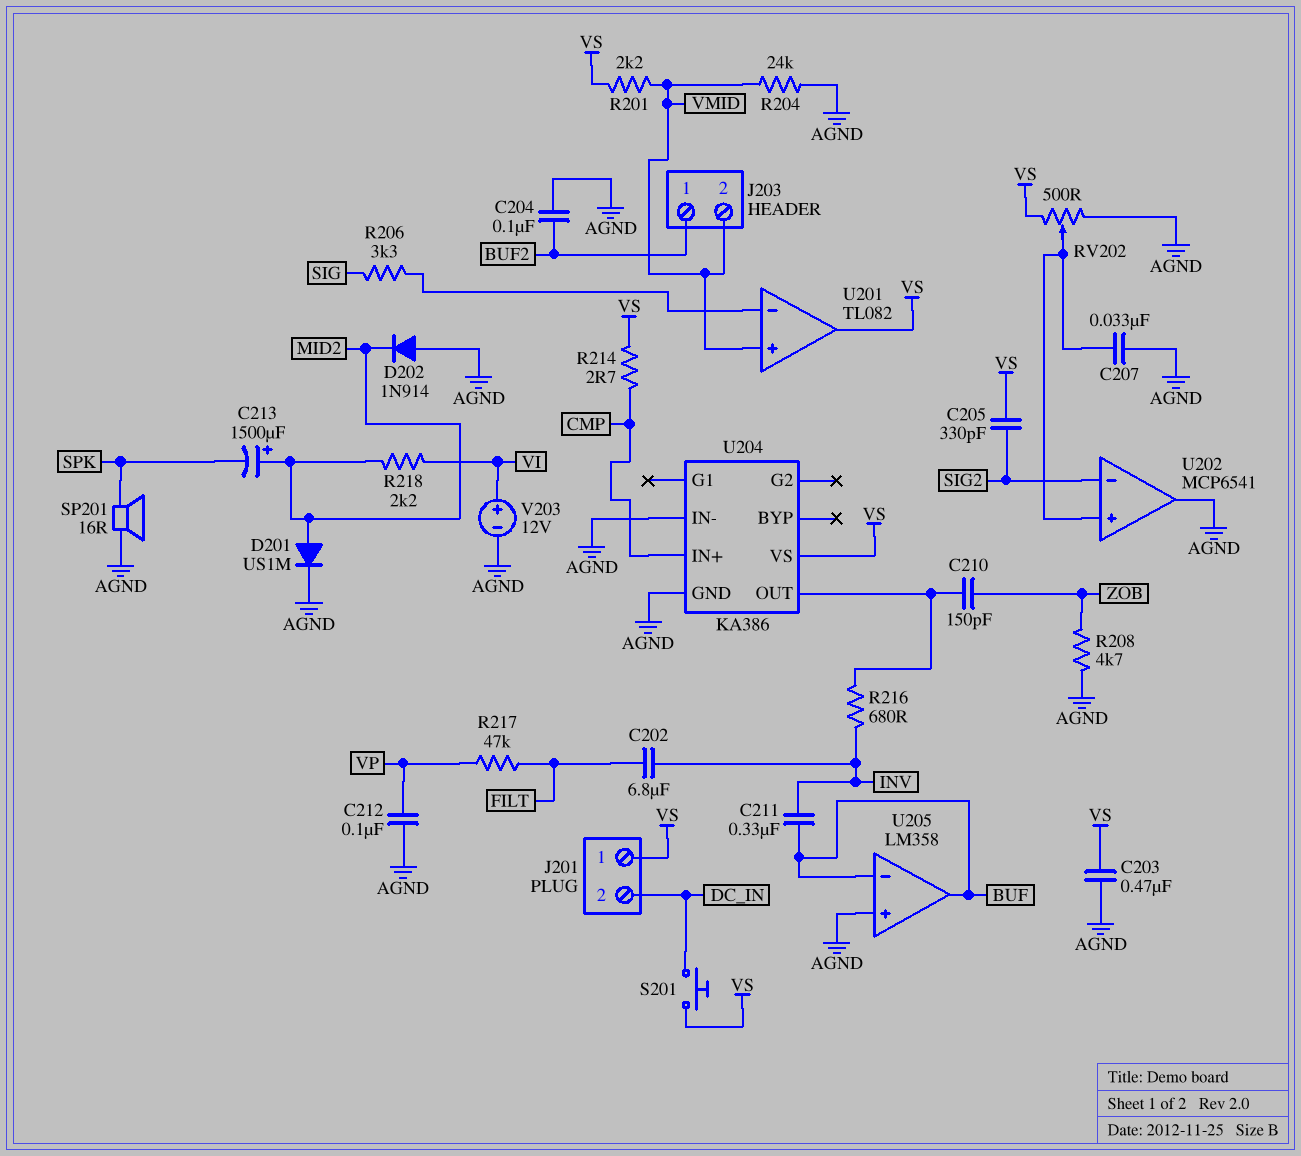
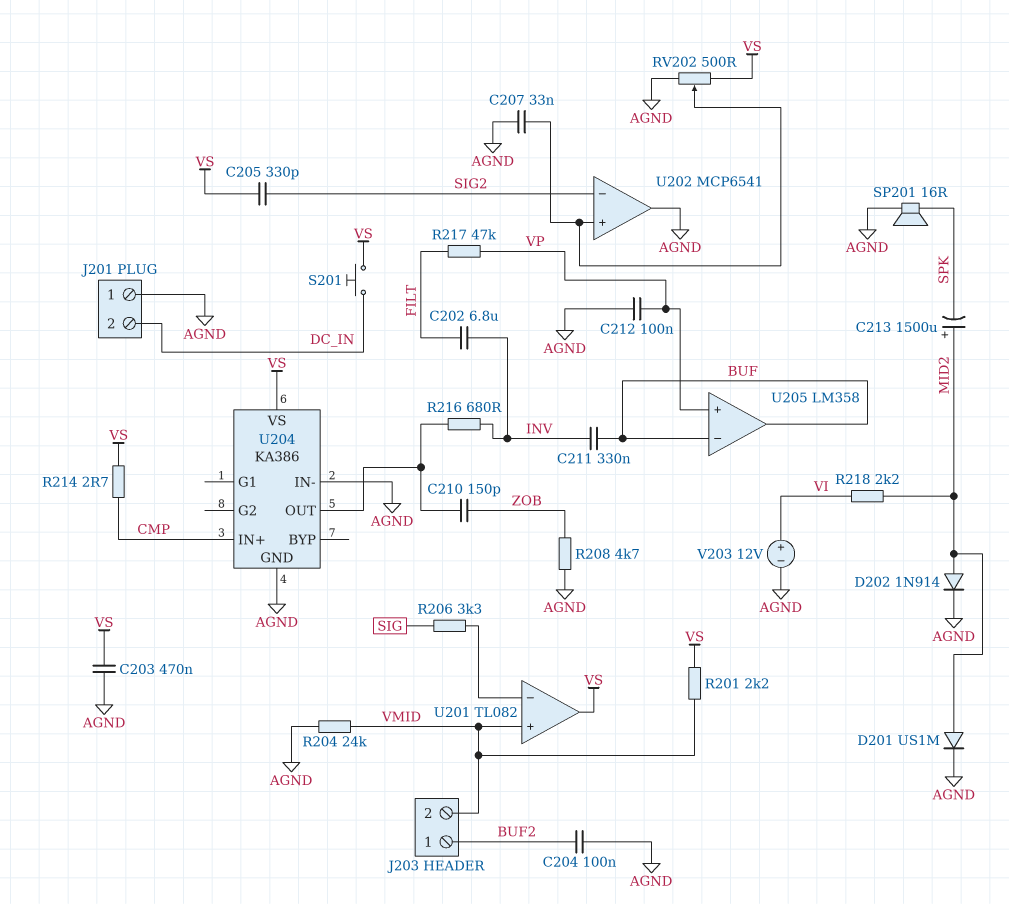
D202: diode 1N914 (A AGND, K MID2) -> diode 1N914 (A MID2, K AGND)
J201 pin 1: VS -> AGND
U205 pin in+: AGND -> VP

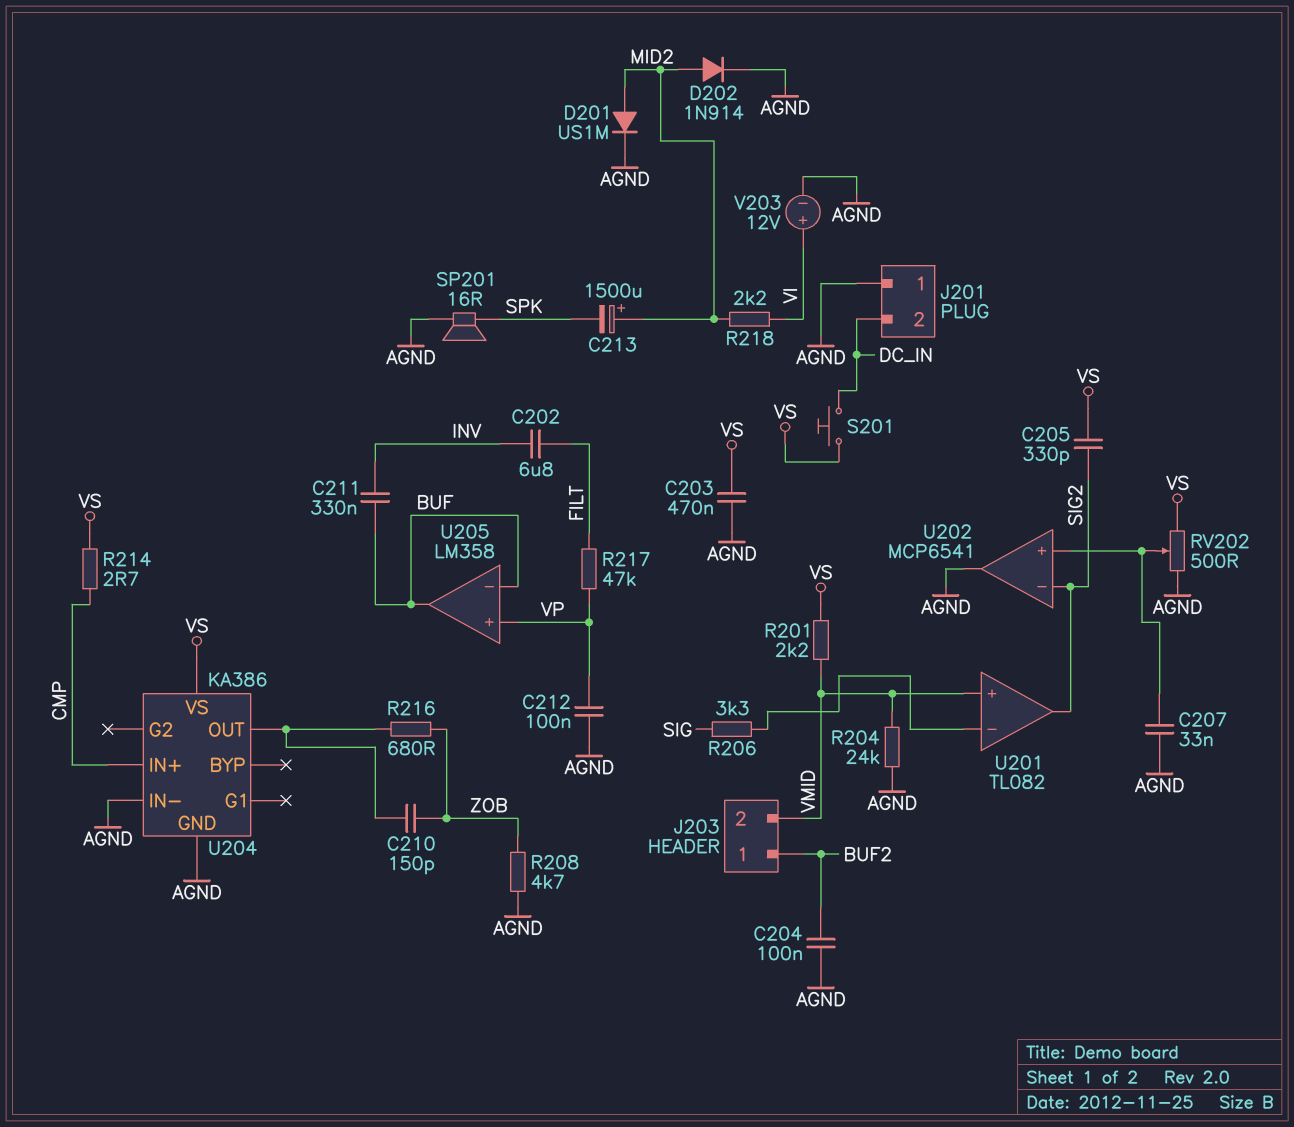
R216: 680 (INV, U204/OUT) -> 680 (U204/OUT, ZOB)
U201 pin out: VS -> SIG2

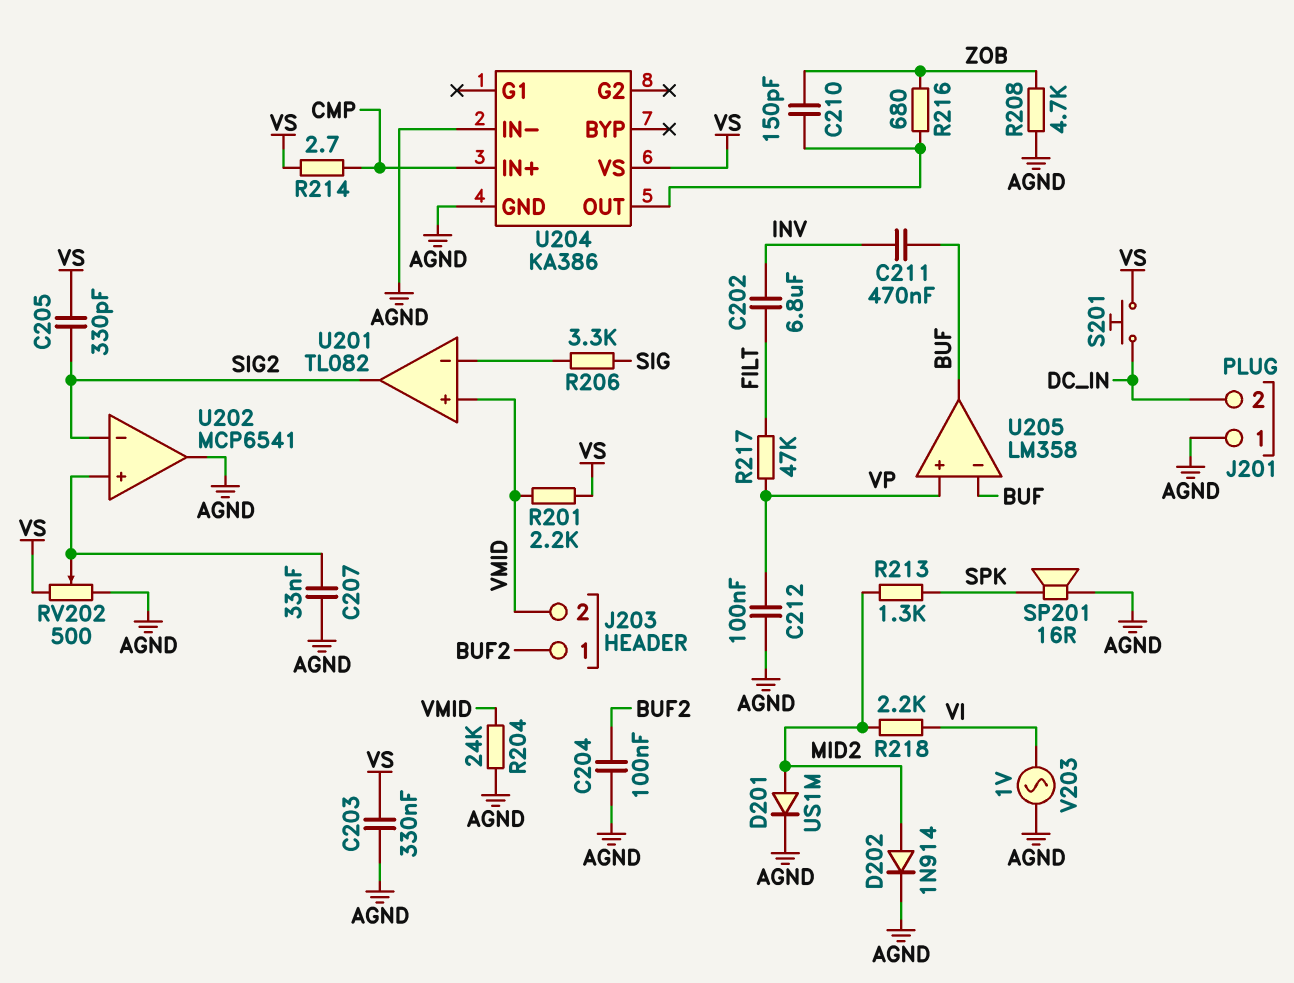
C203: 470nF (AGND, VS) -> 330nF (AGND, VS)
C211: 330nF (BUF, INV) -> 470nF (BUF, INV)
C213: 1500uF (plus MID2, minus SPK) -> none
R213: none -> 1.3k (MID2, SPK)
V203: 12V (plus VI, minus AGND) -> AC 1V (AGND, VI)

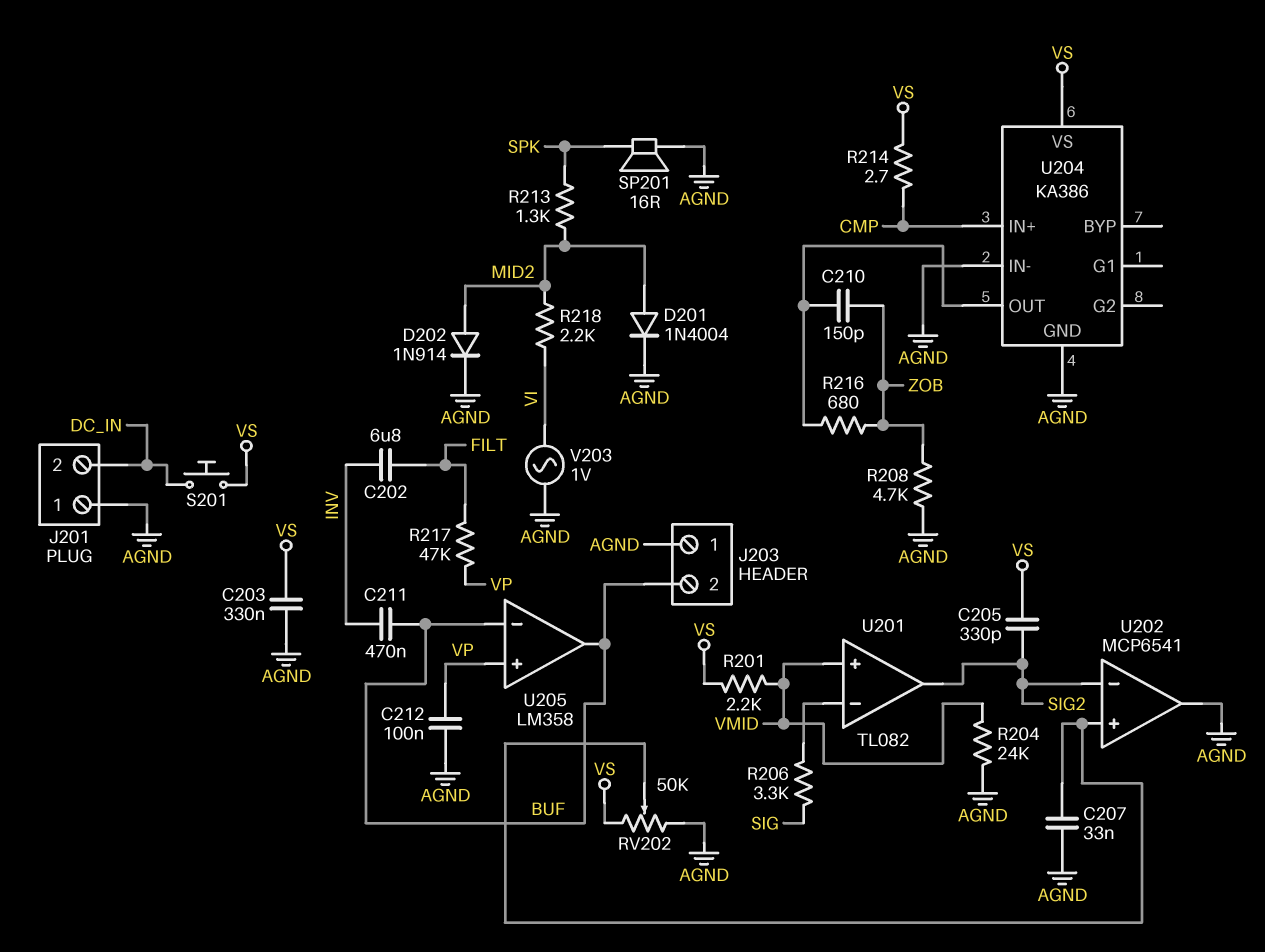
C204: 100nF (AGND, BUF2) -> none
D201: diode US1M (A MID2, K AGND) -> diode 1N4004 (A MID2, K AGND)
J203 pin 1: BUF2 -> AGND
J203 pin 2: VMID -> BUF
RV202: 500 (AGND, VS, wiper U202/in+) -> 50k (AGND, VS, wiper U202/in+)

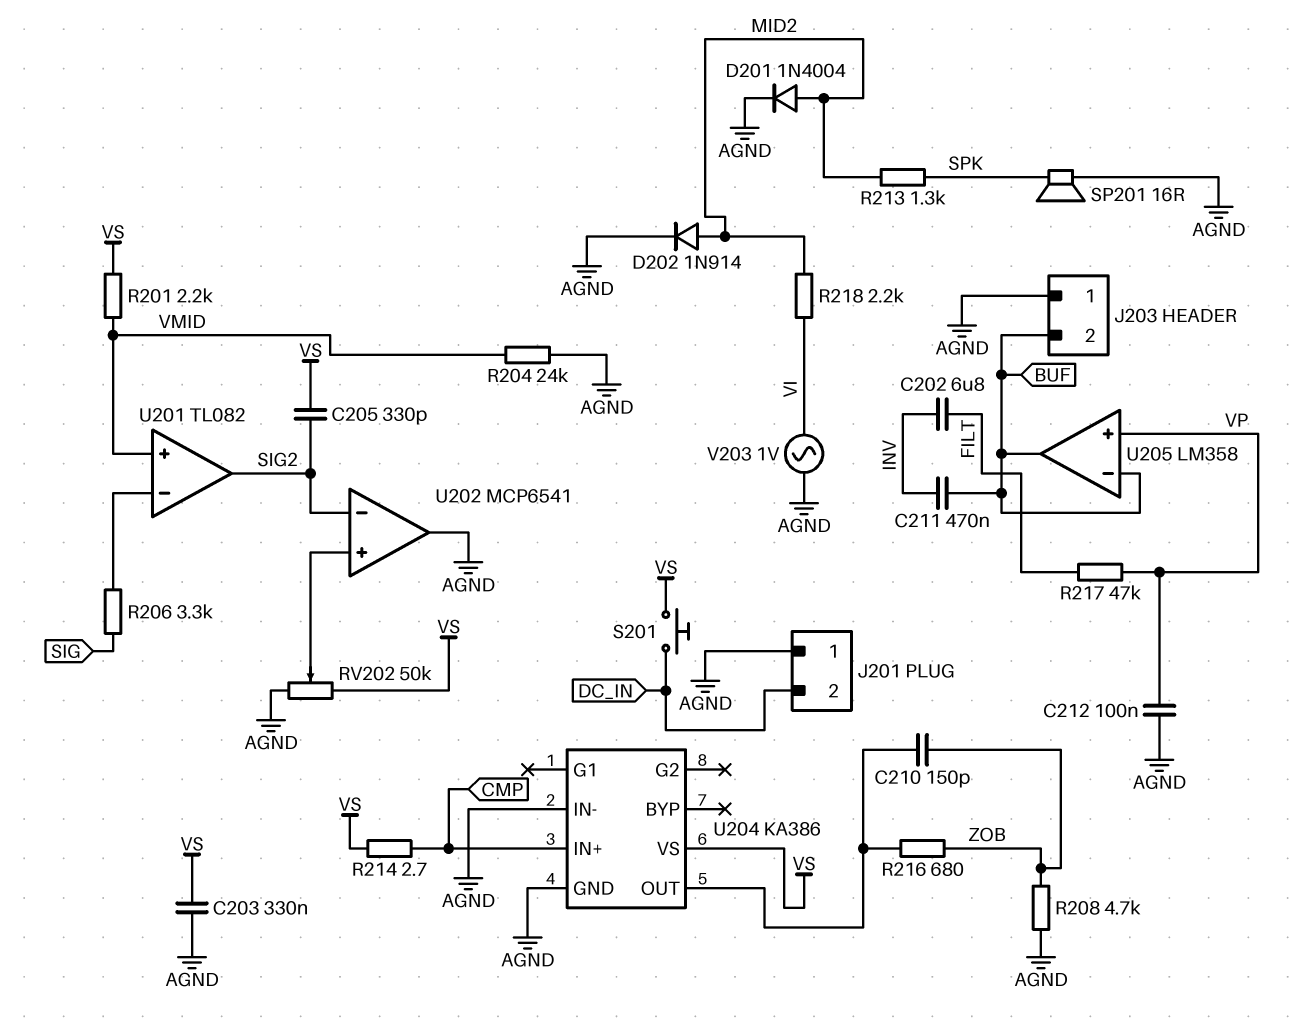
C207: 33nF (AGND, U202/in+) -> none

